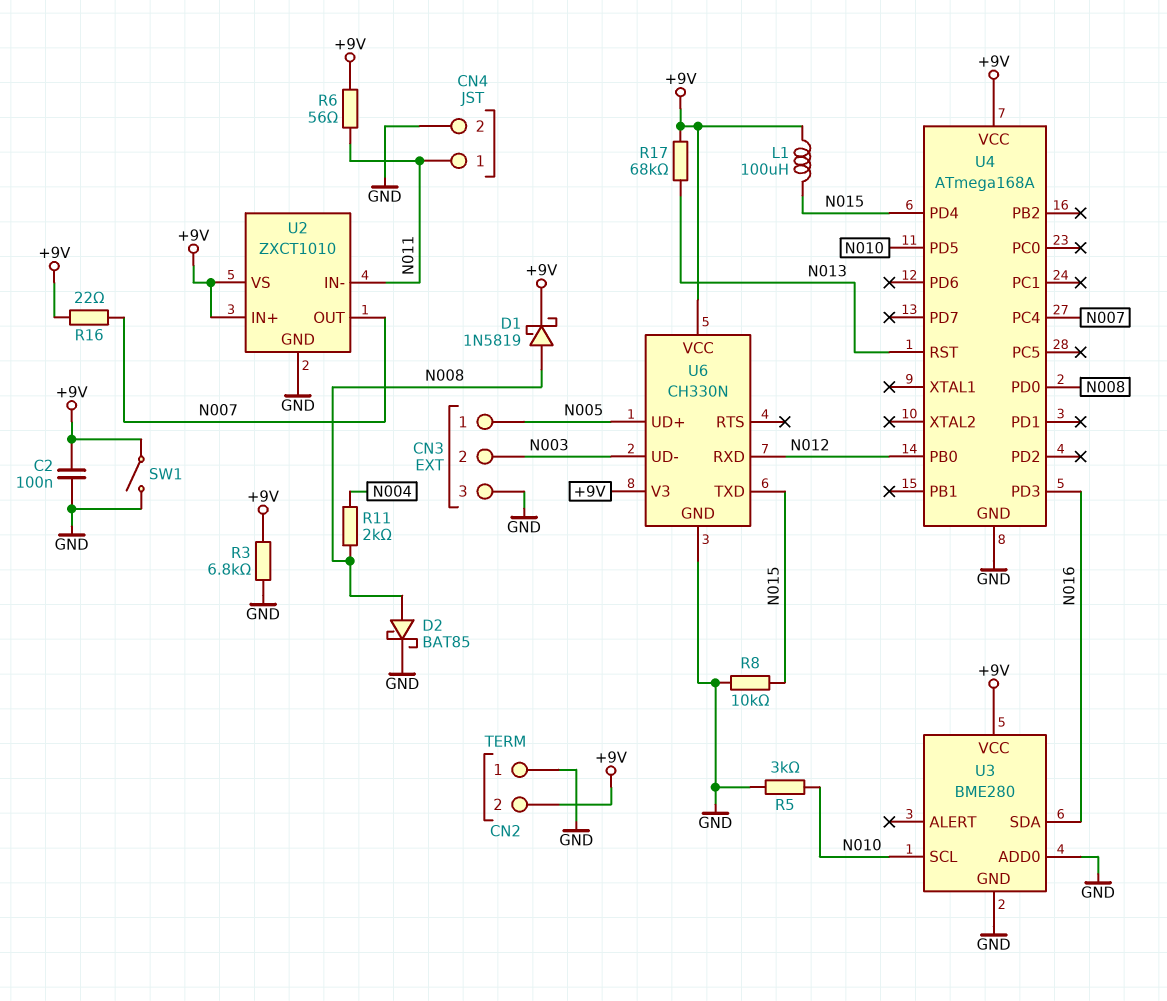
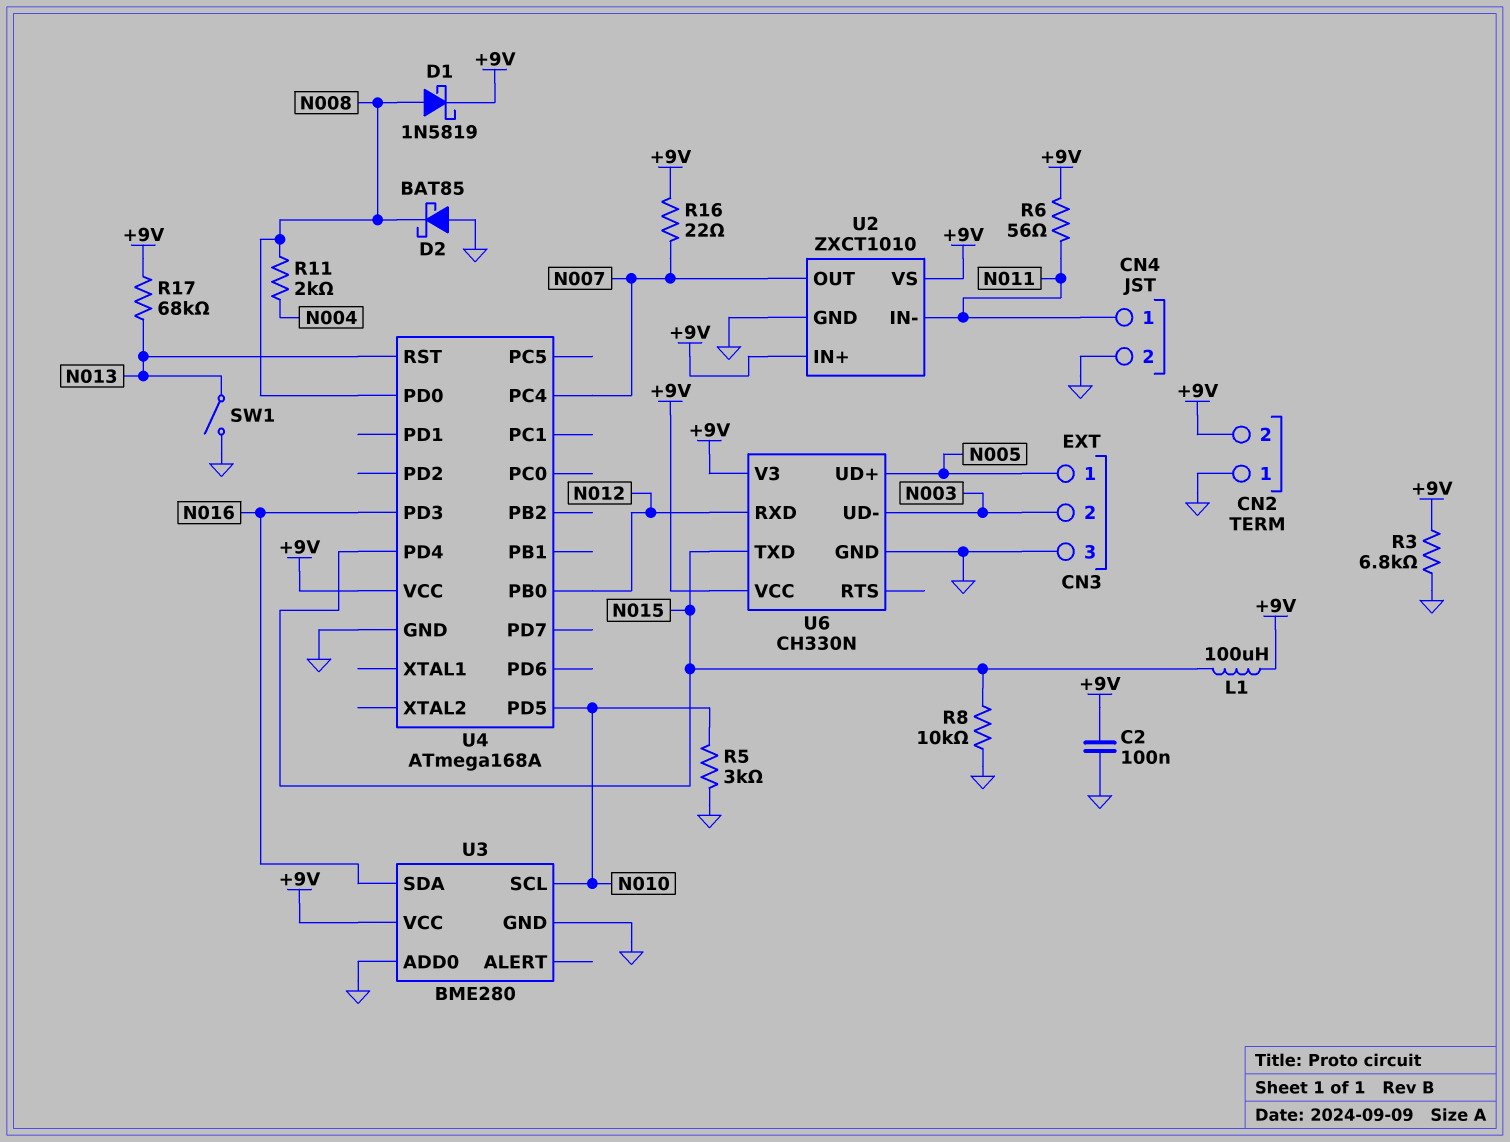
D2: schottky BAT85 (A N008, K GND) -> schottky BAT85 (A GND, K N008)
SW1: switch (+9V, GND) -> switch (GND, N013)

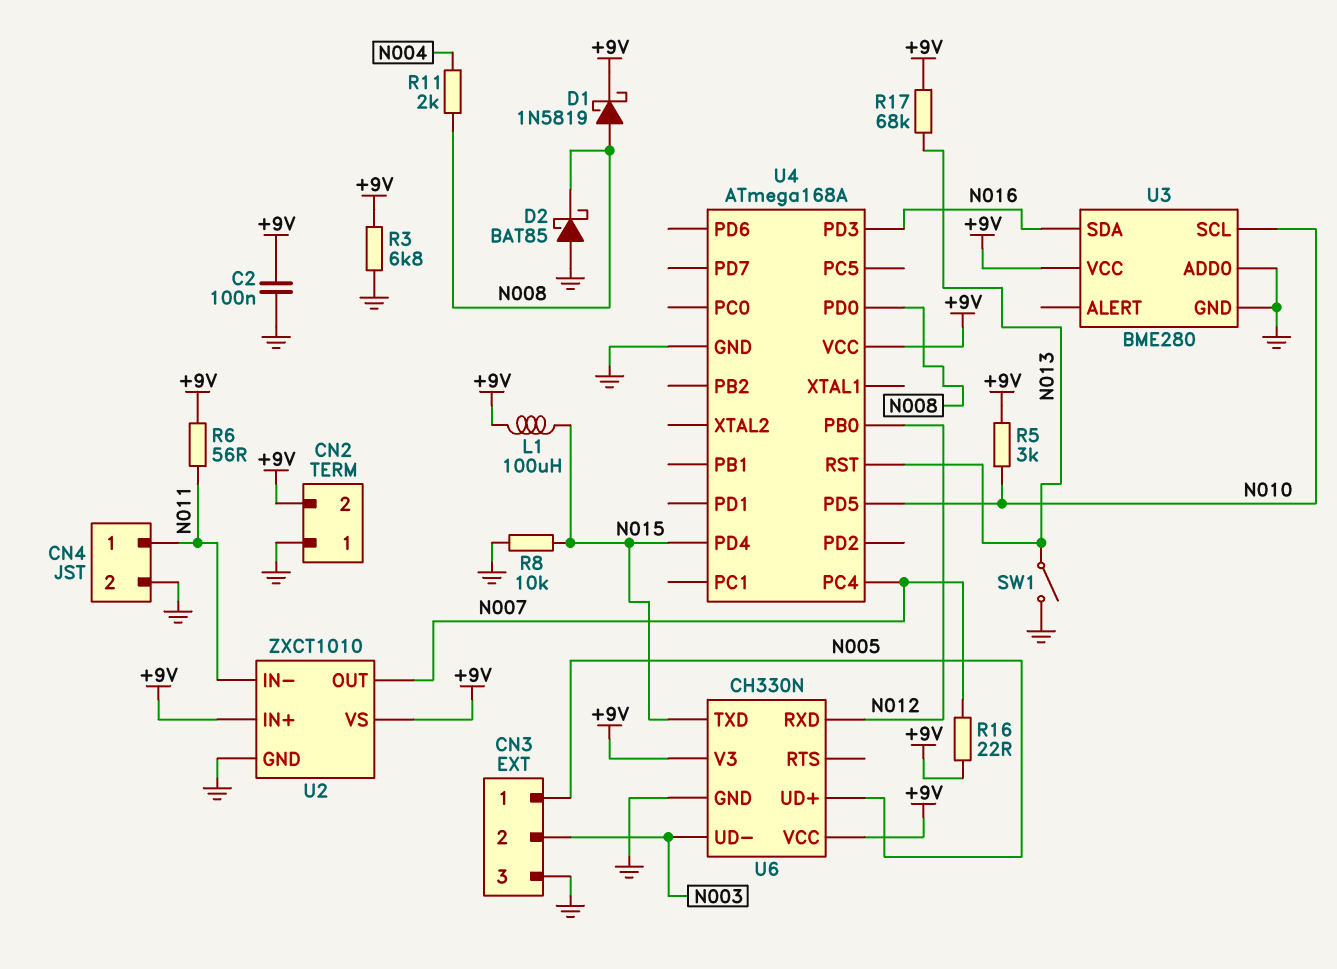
R5: 3k (GND, N010) -> 3k (+9V, N010)

